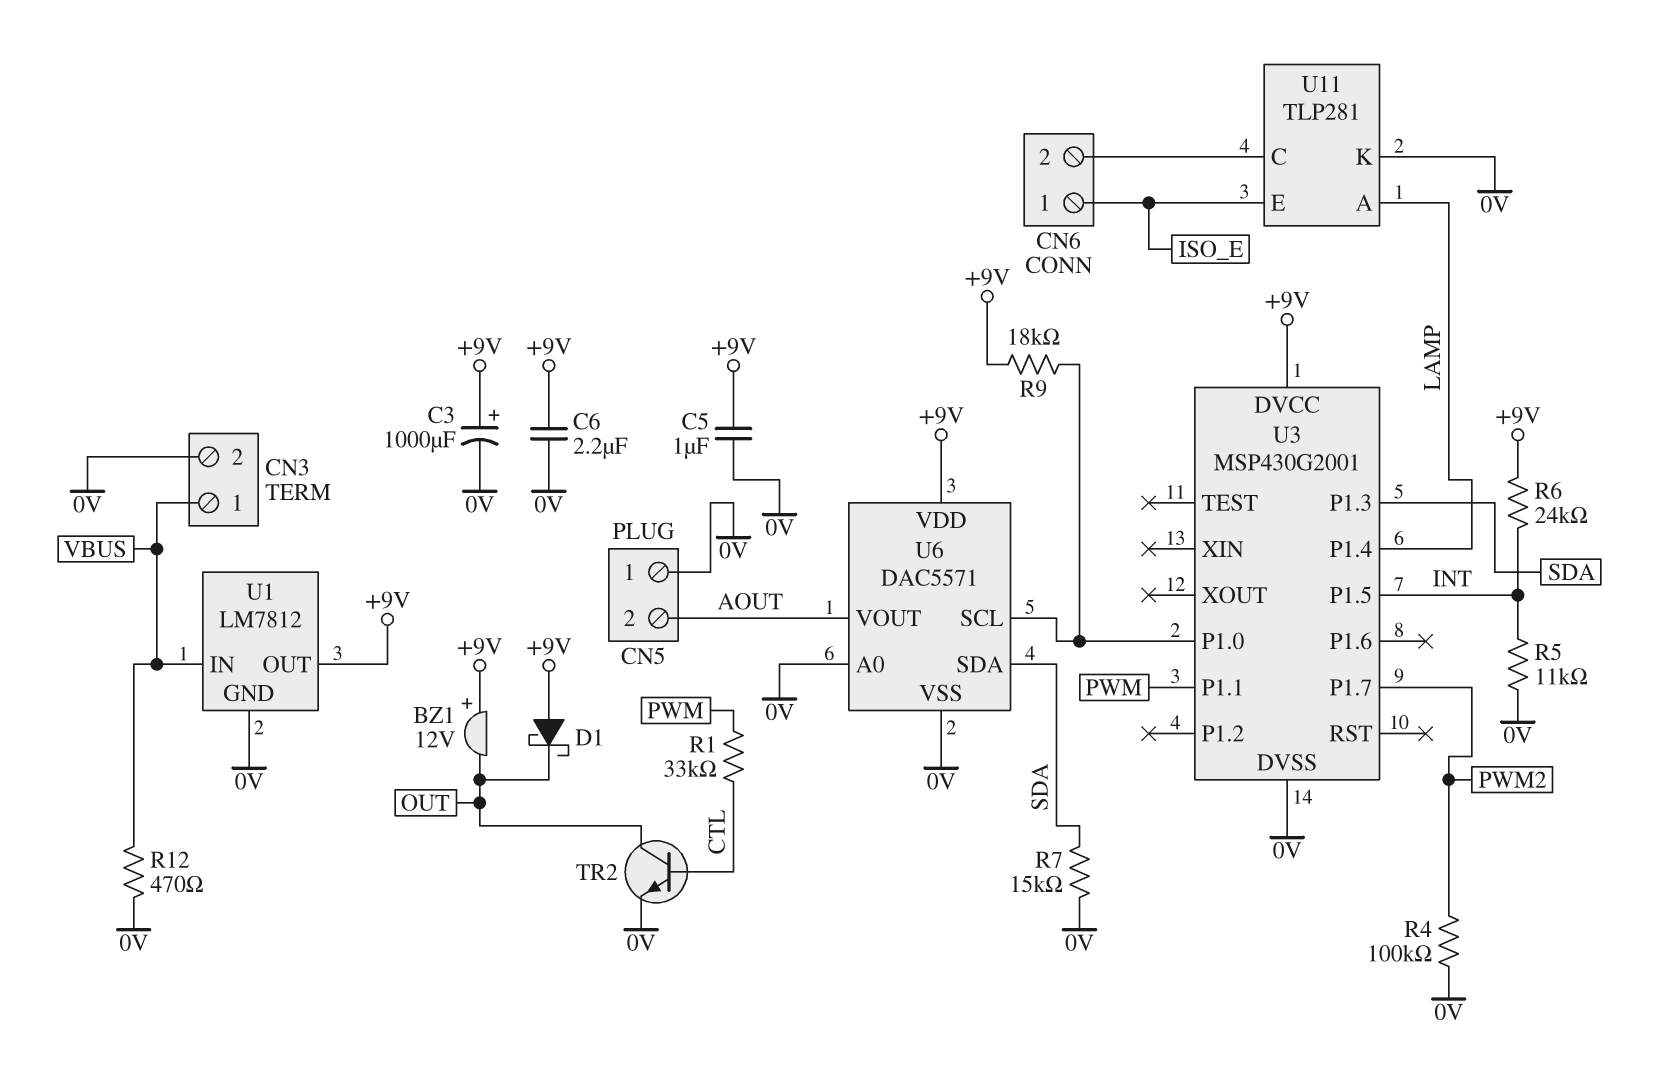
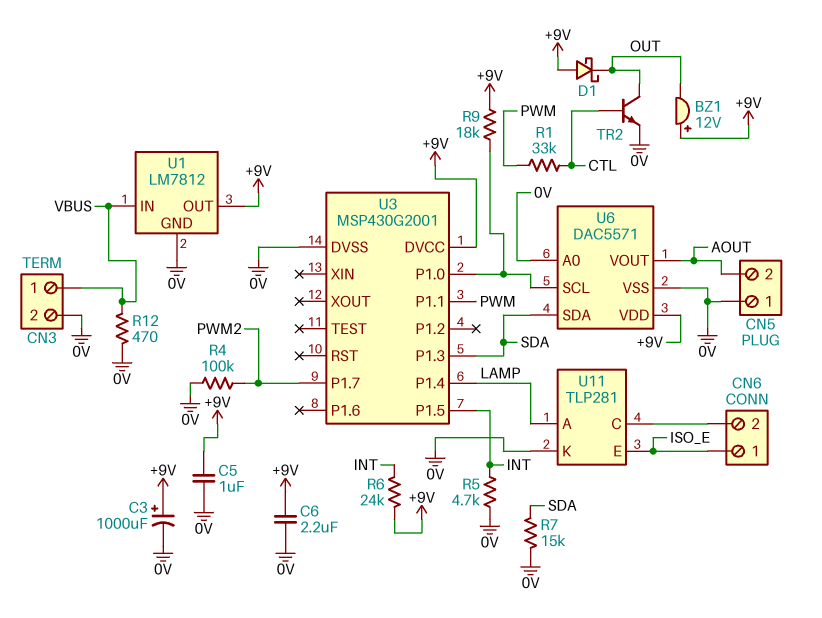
R5: 11k (0V, INT) -> 4.7k (0V, INT)

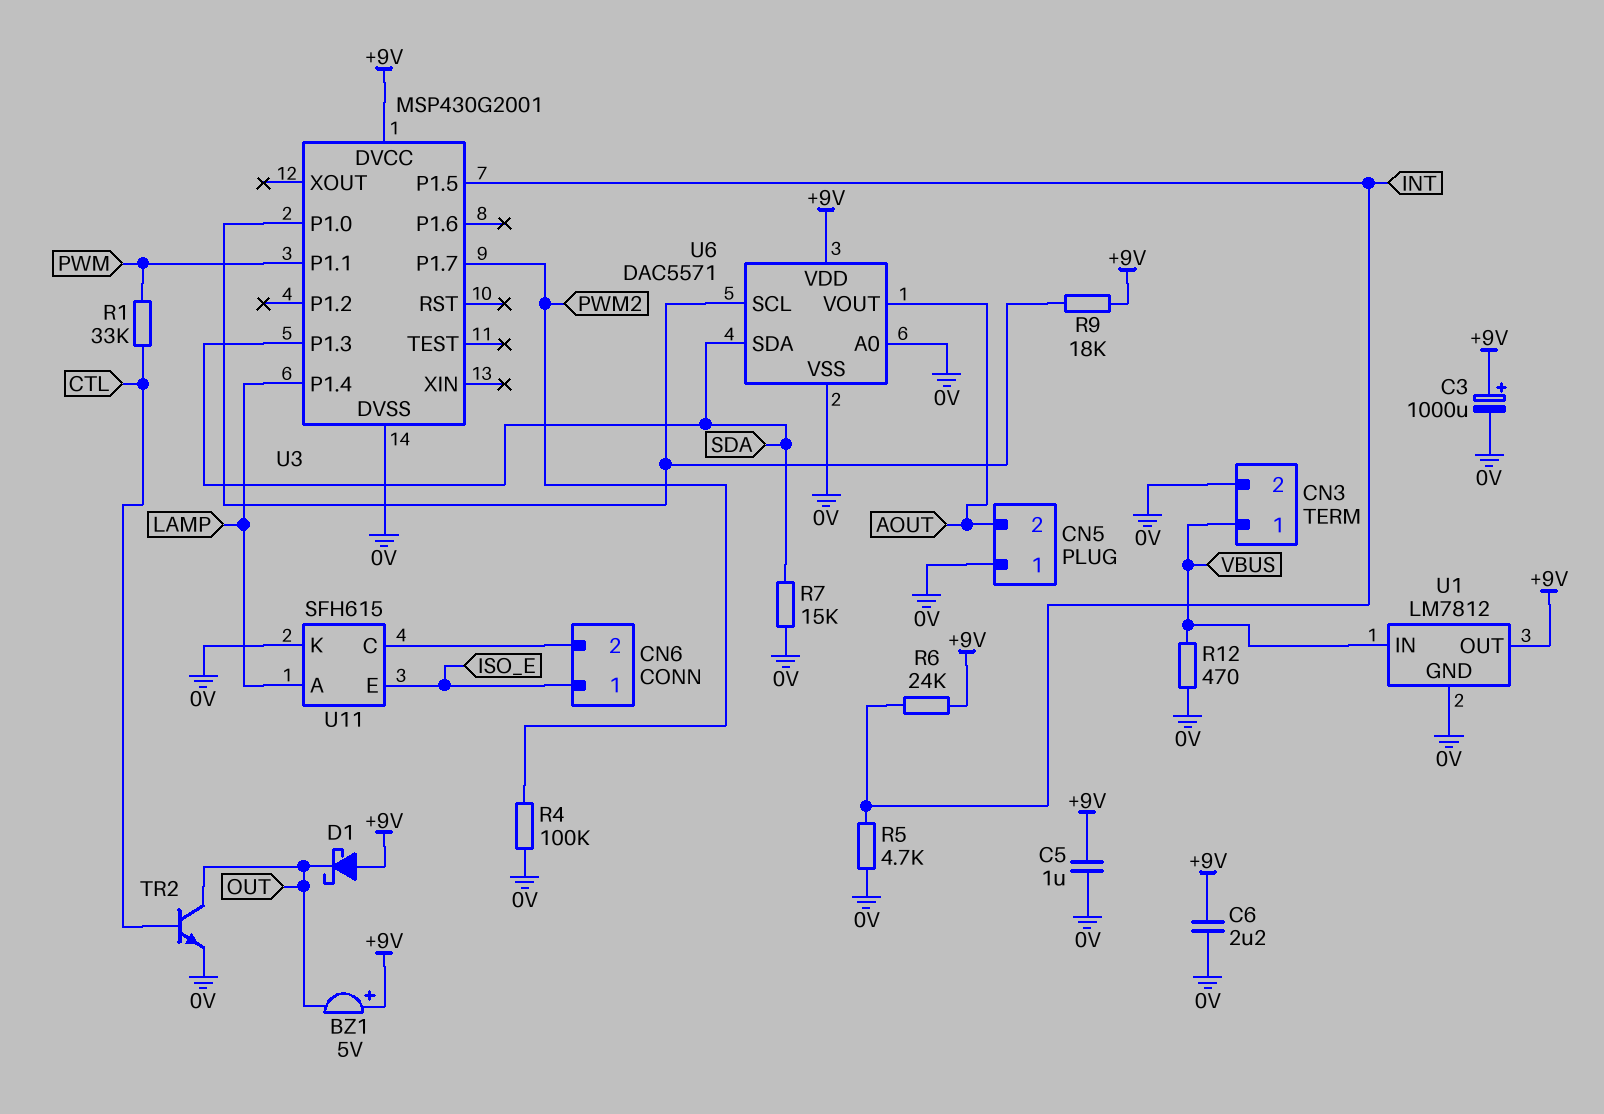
BZ1: buzzer 12V (plus +9V, minus OUT) -> buzzer 5V (plus +9V, minus OUT)
U11: TLP281 -> SFH615

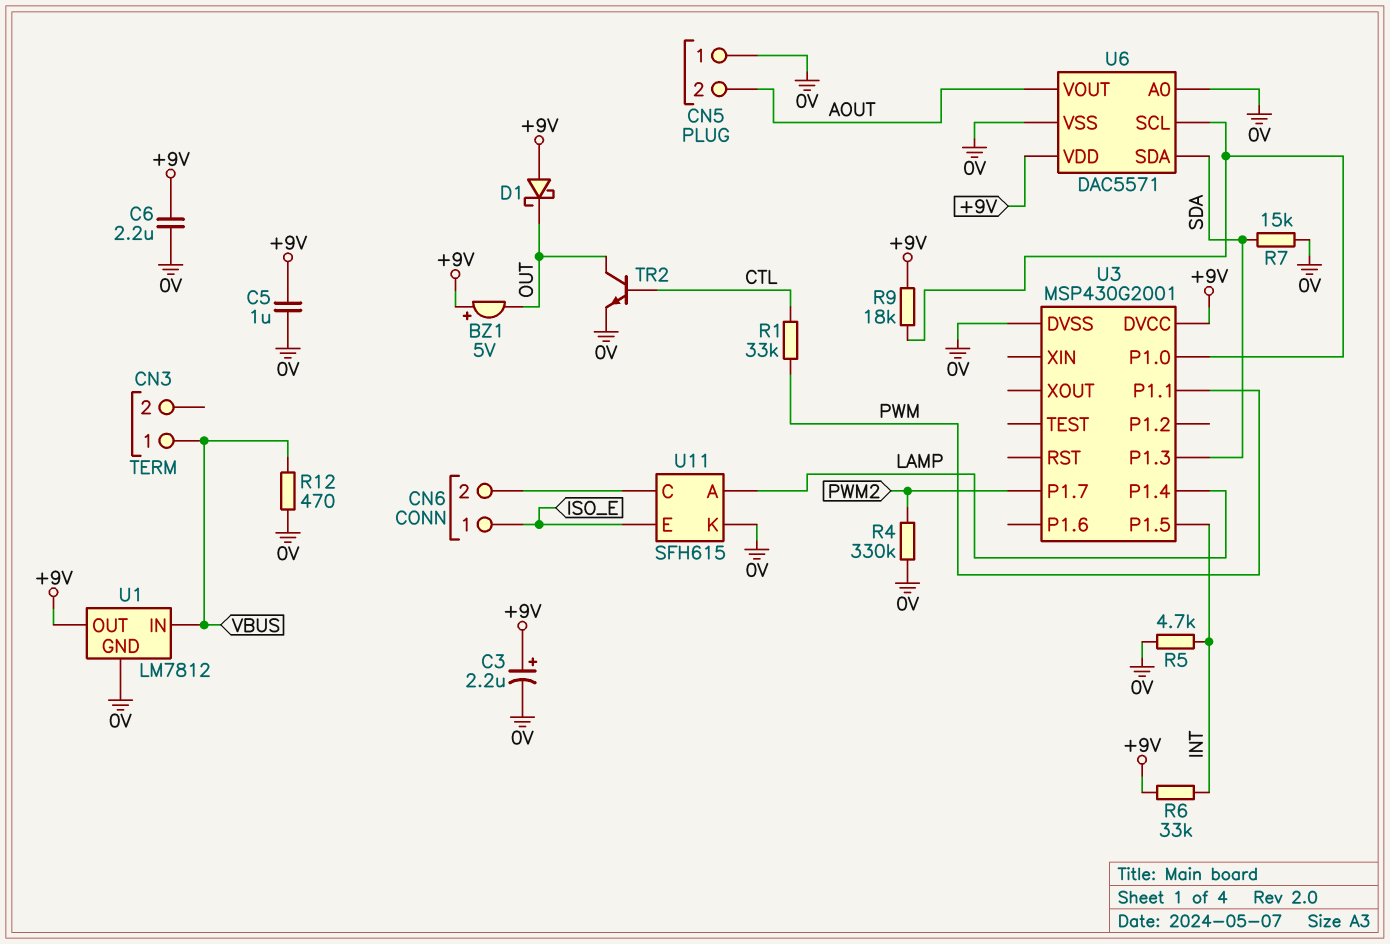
C3: 1000uF (plus +9V, minus 0V) -> 2.2uF (plus +9V, minus 0V)
CN3 pin 2: 0V -> none
R4: 100k (0V, PWM2) -> 330k (0V, PWM2)
R6: 24k (+9V, INT) -> 33k (+9V, INT)

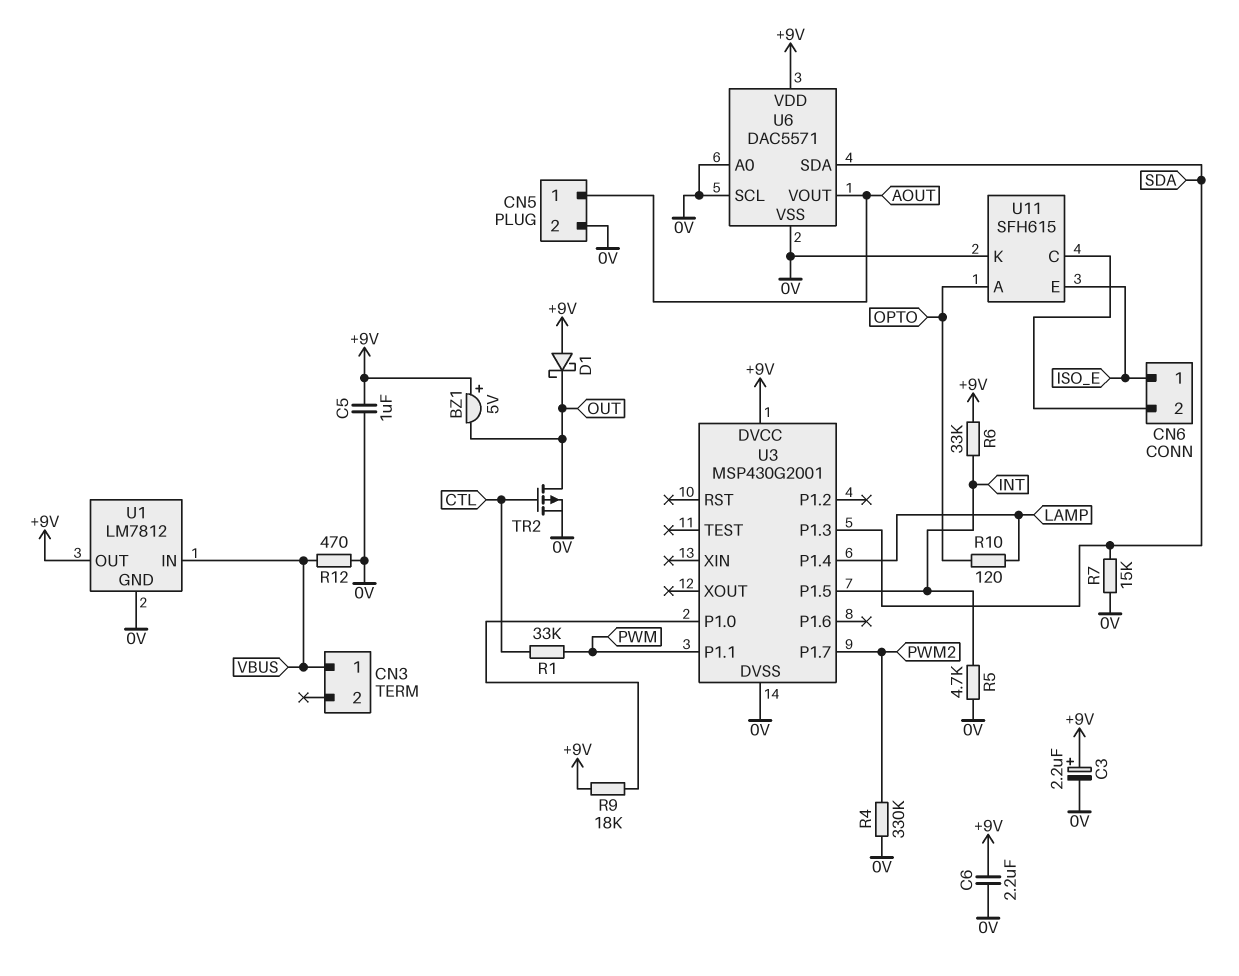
CN5 pin 1: 0V -> AOUT
CN5 pin 2: AOUT -> 0V
R10: none -> 120 (LAMP, OPTO)
TR2: NPN (B CTL, C OUT, E 0V) -> PMOS (G CTL, D OUT, S 0V)
U6 pin SCL: U3/P1.0 -> 0V
U11 pin A: LAMP -> OPTO

